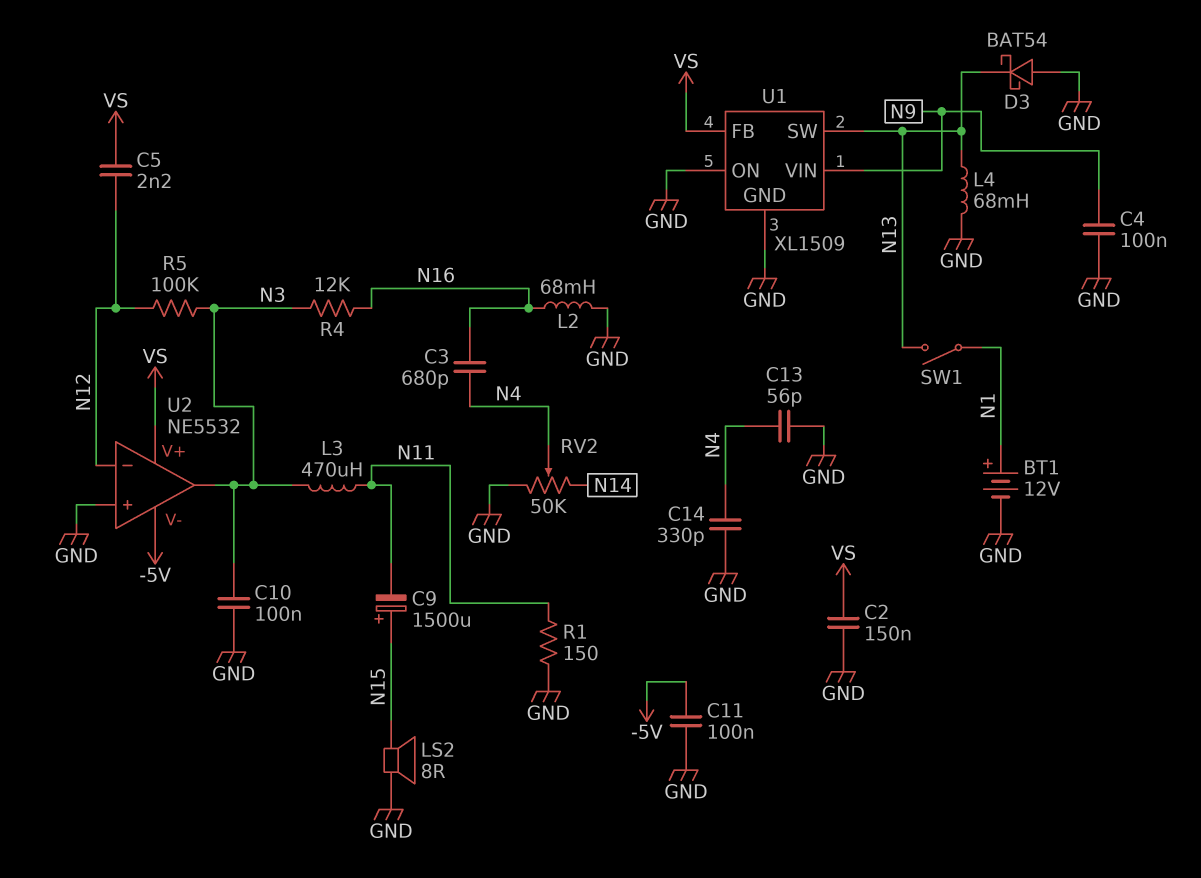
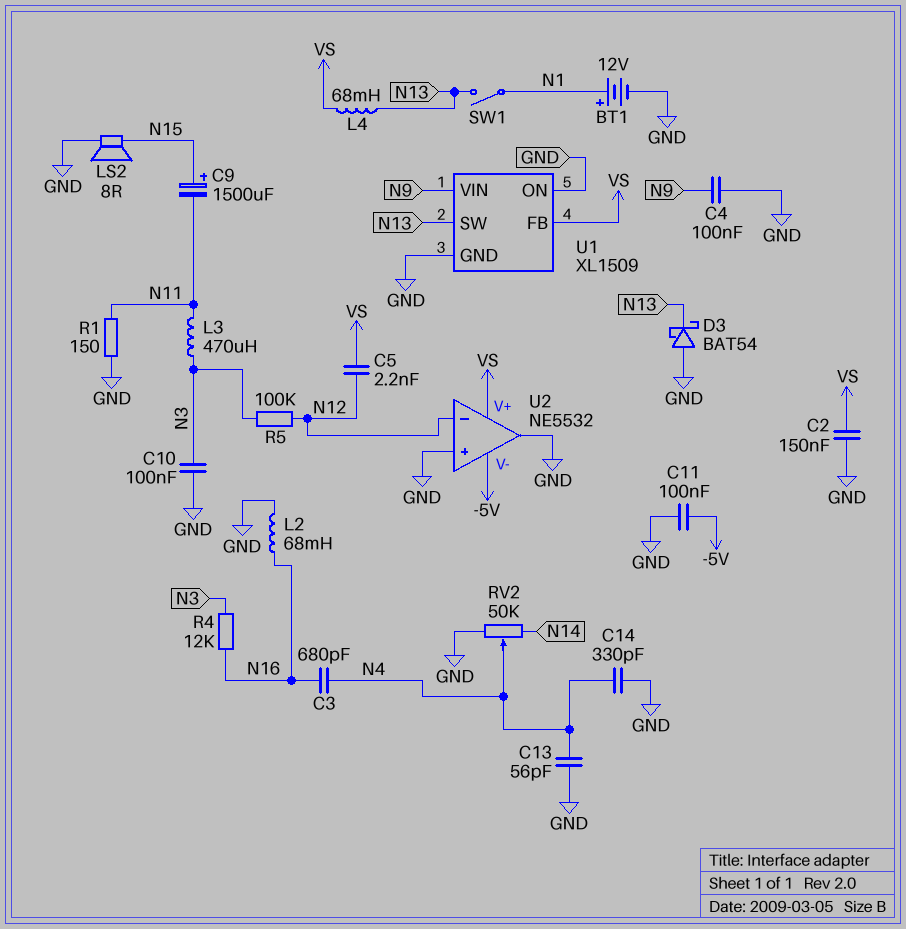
L4: 68mH (GND, N13) -> 68mH (N13, VS)
U2 pin out: N3 -> GND

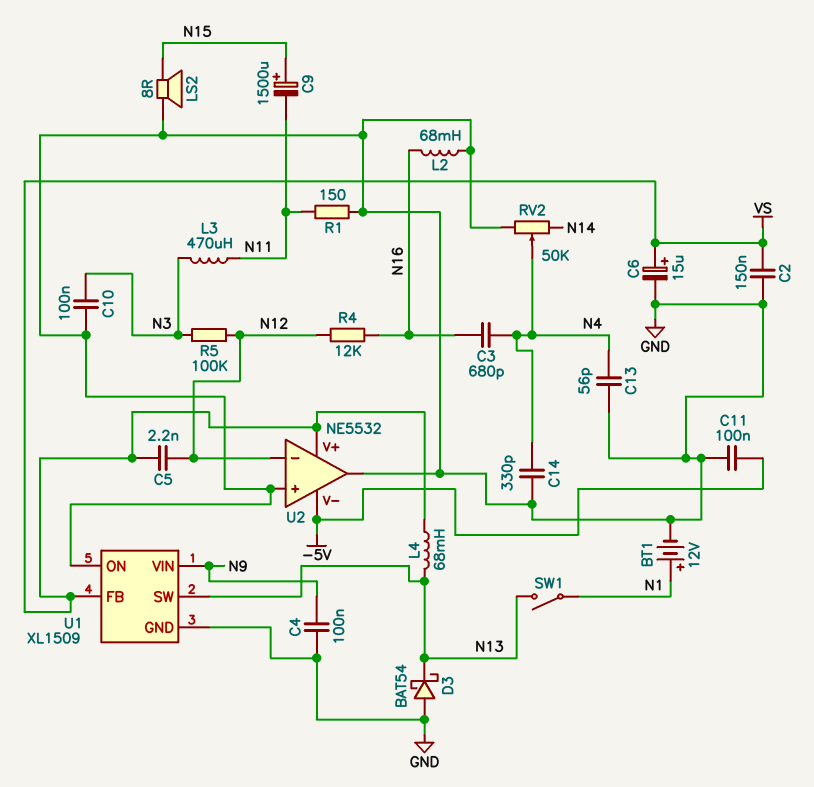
C6: none -> 15uF (plus VS, minus GND)
R4: 12k (N3, N16) -> 12k (N12, N16)

